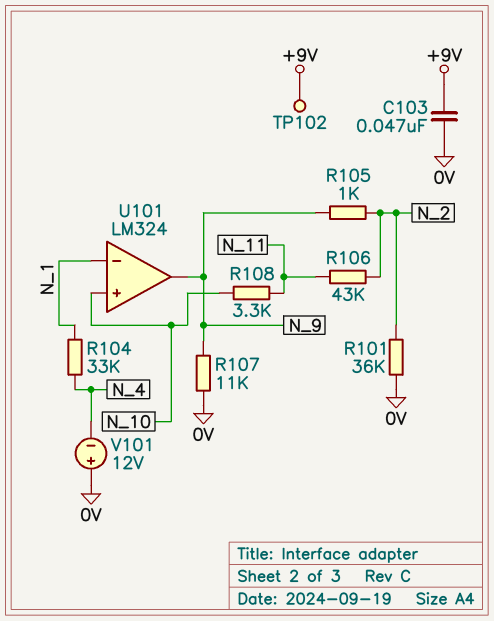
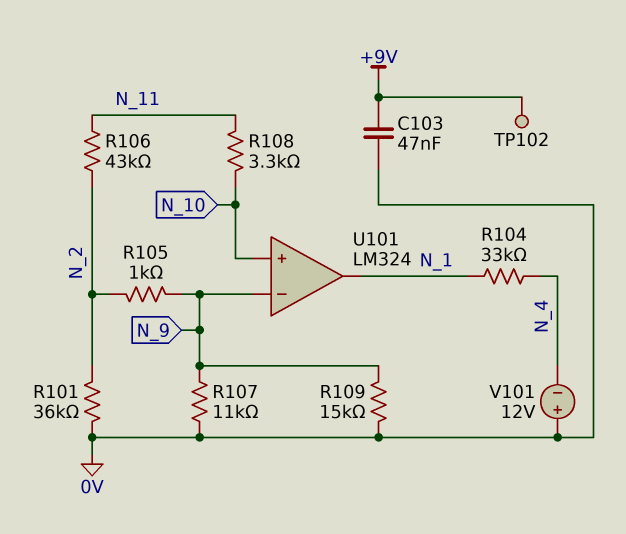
R109: none -> 15k (0V, N_9)
U101 pin in-: N_1 -> N_9
U101 pin out: N_9 -> N_1

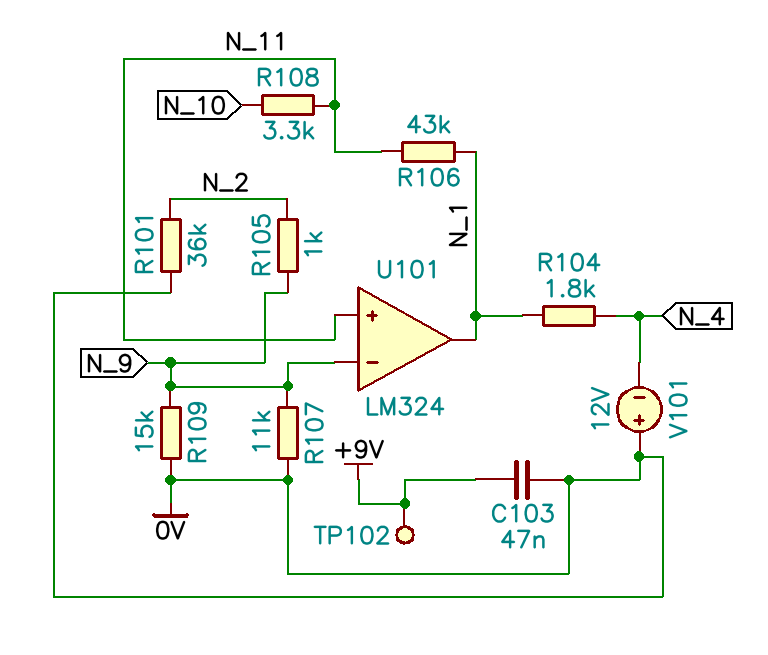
R104: 33k (N_1, N_4) -> 1.8k (N_1, N_4)
R106: 43k (N_2, N_11) -> 43k (N_1, N_11)
U101 pin in+: N_10 -> N_11

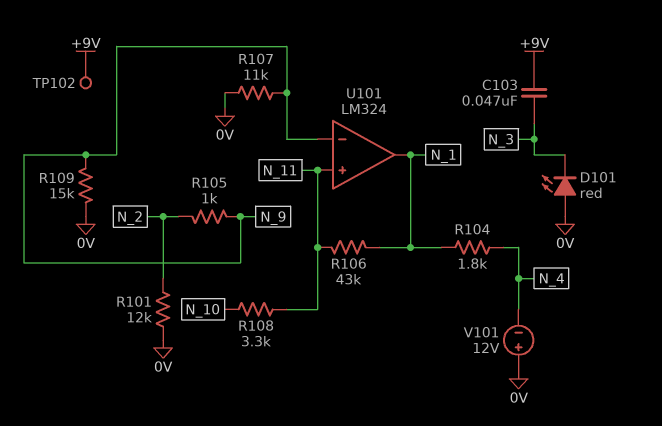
C103: 47nF (+9V, 0V) -> 47nF (+9V, N_3)
D101: none -> LED red (A 0V, K N_3)
R101: 36k (0V, N_2) -> 12k (0V, N_2)

